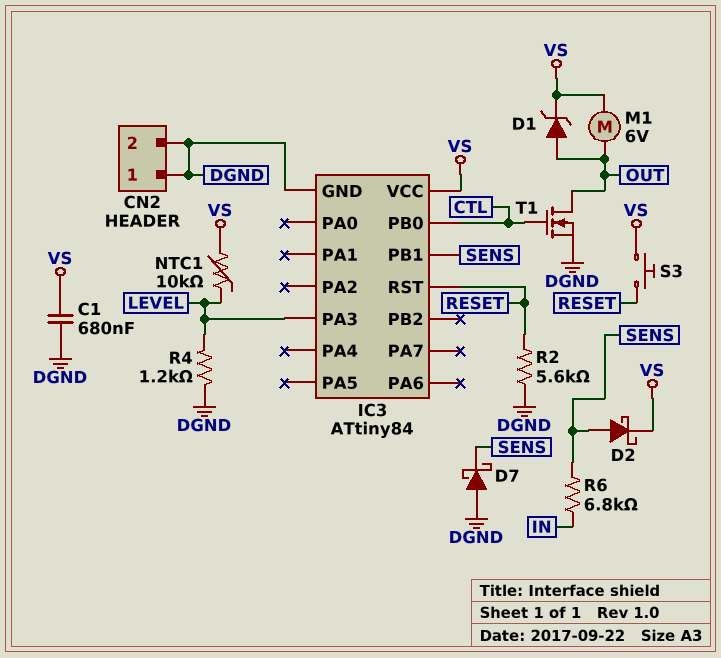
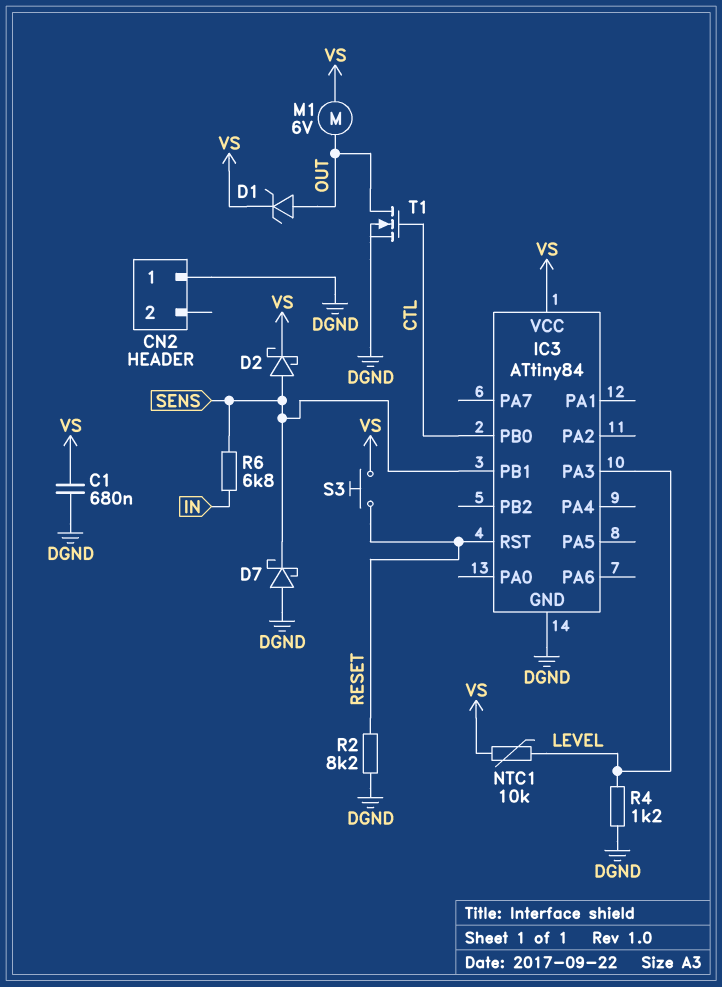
CN2 pin 2: DGND -> none
R2: 5.6k (DGND, RESET) -> 8.2k (DGND, RESET)

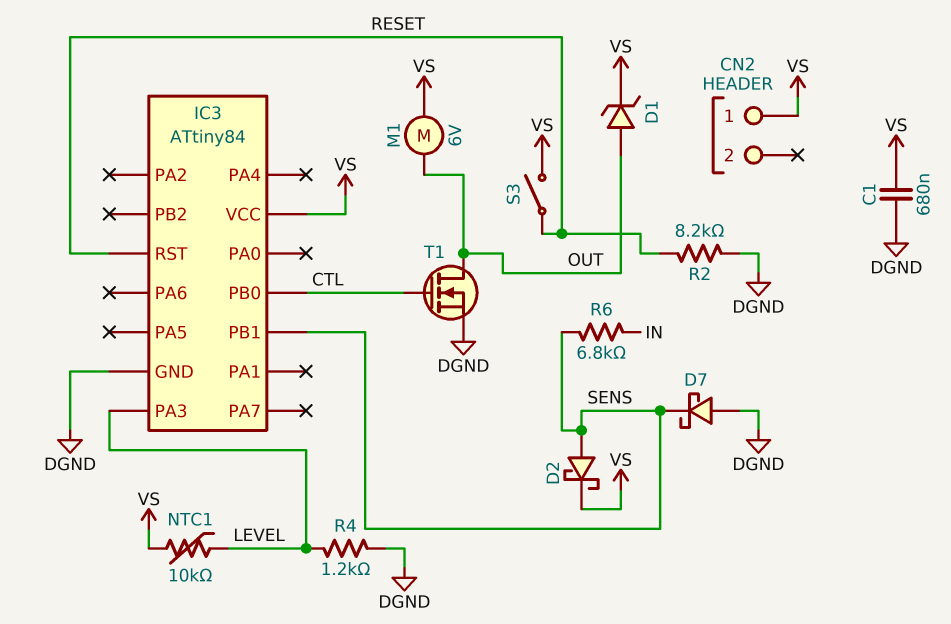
CN2 pin 1: DGND -> VS
S3: button (RESET, VS) -> switch (RESET, VS)

